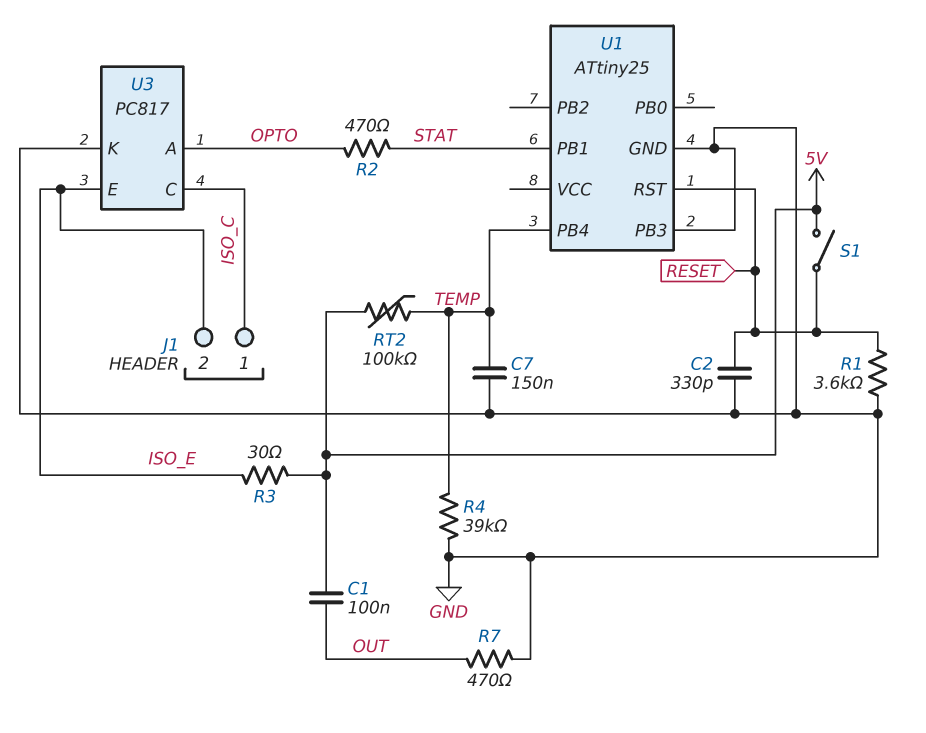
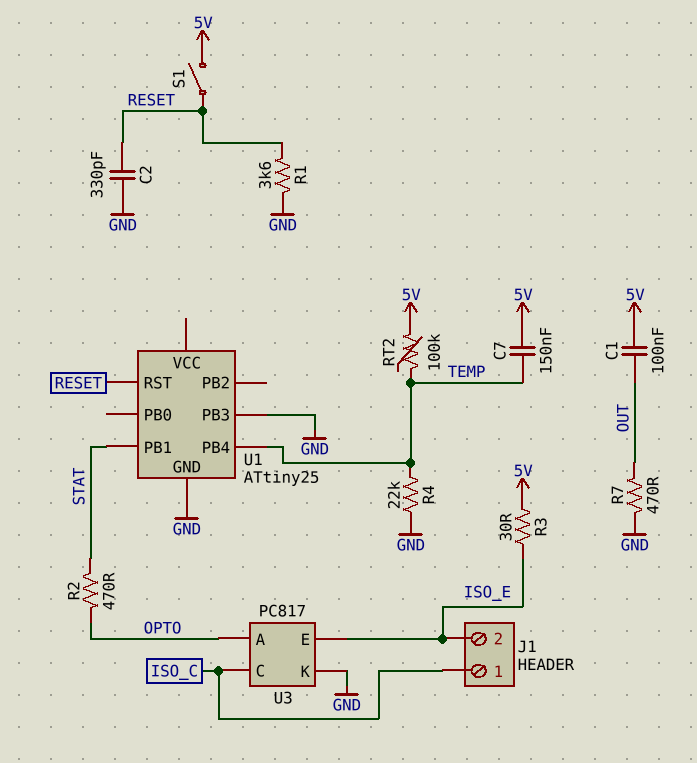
C7: 150nF (GND, TEMP) -> 150nF (5V, TEMP)
R4: 39k (GND, TEMP) -> 22k (GND, TEMP)

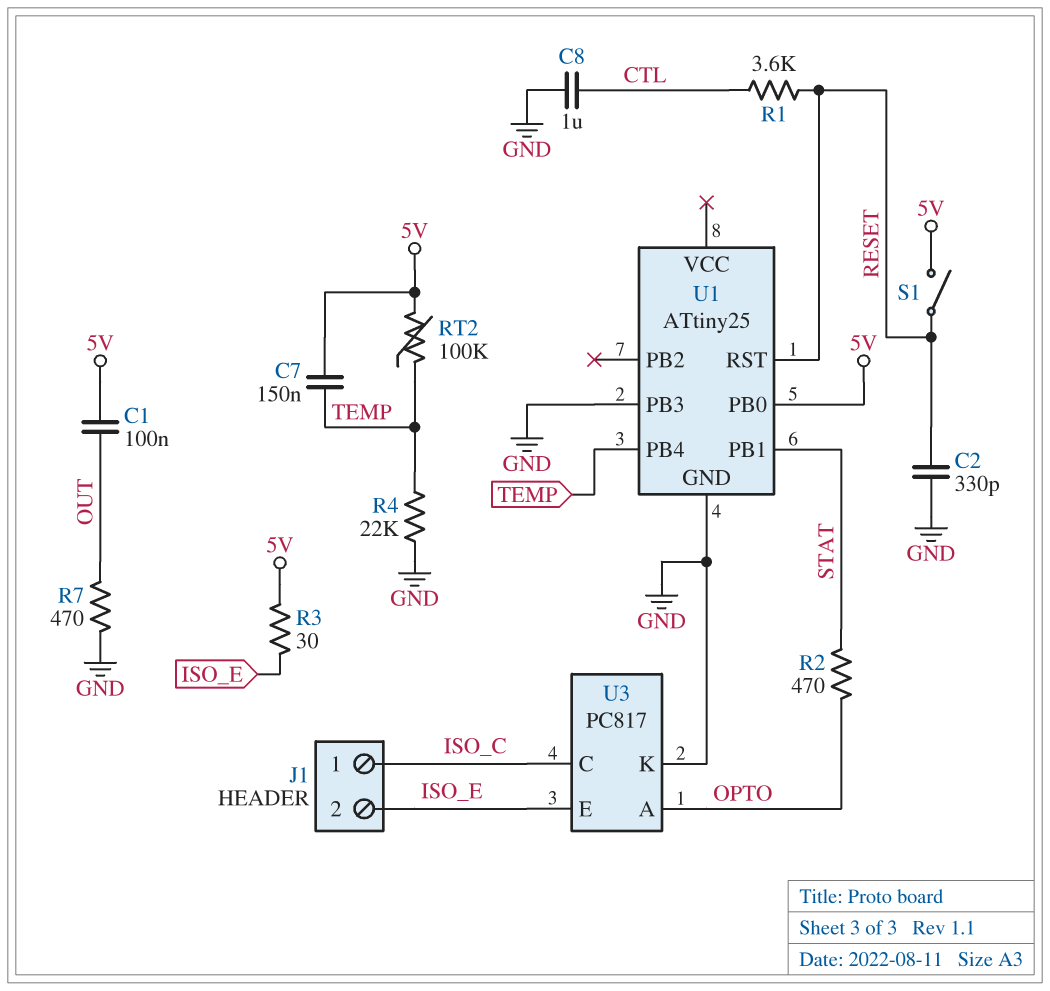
C8: none -> 1uF (CTL, GND)
R1: 3.6k (GND, RESET) -> 3.6k (CTL, RESET)
U1 pin PB0: none -> 5V

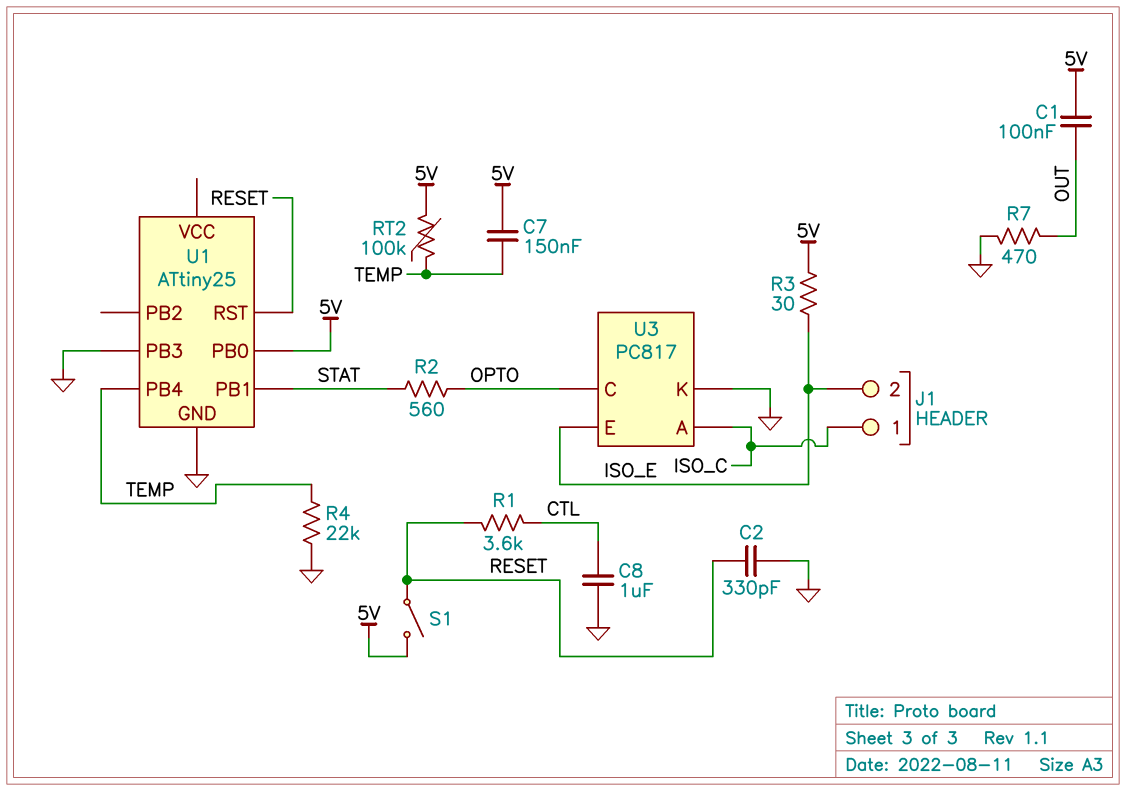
R2: 470 (OPTO, STAT) -> 560 (OPTO, STAT)
U3 pin A: OPTO -> ISO_C
U3 pin C: ISO_C -> OPTO

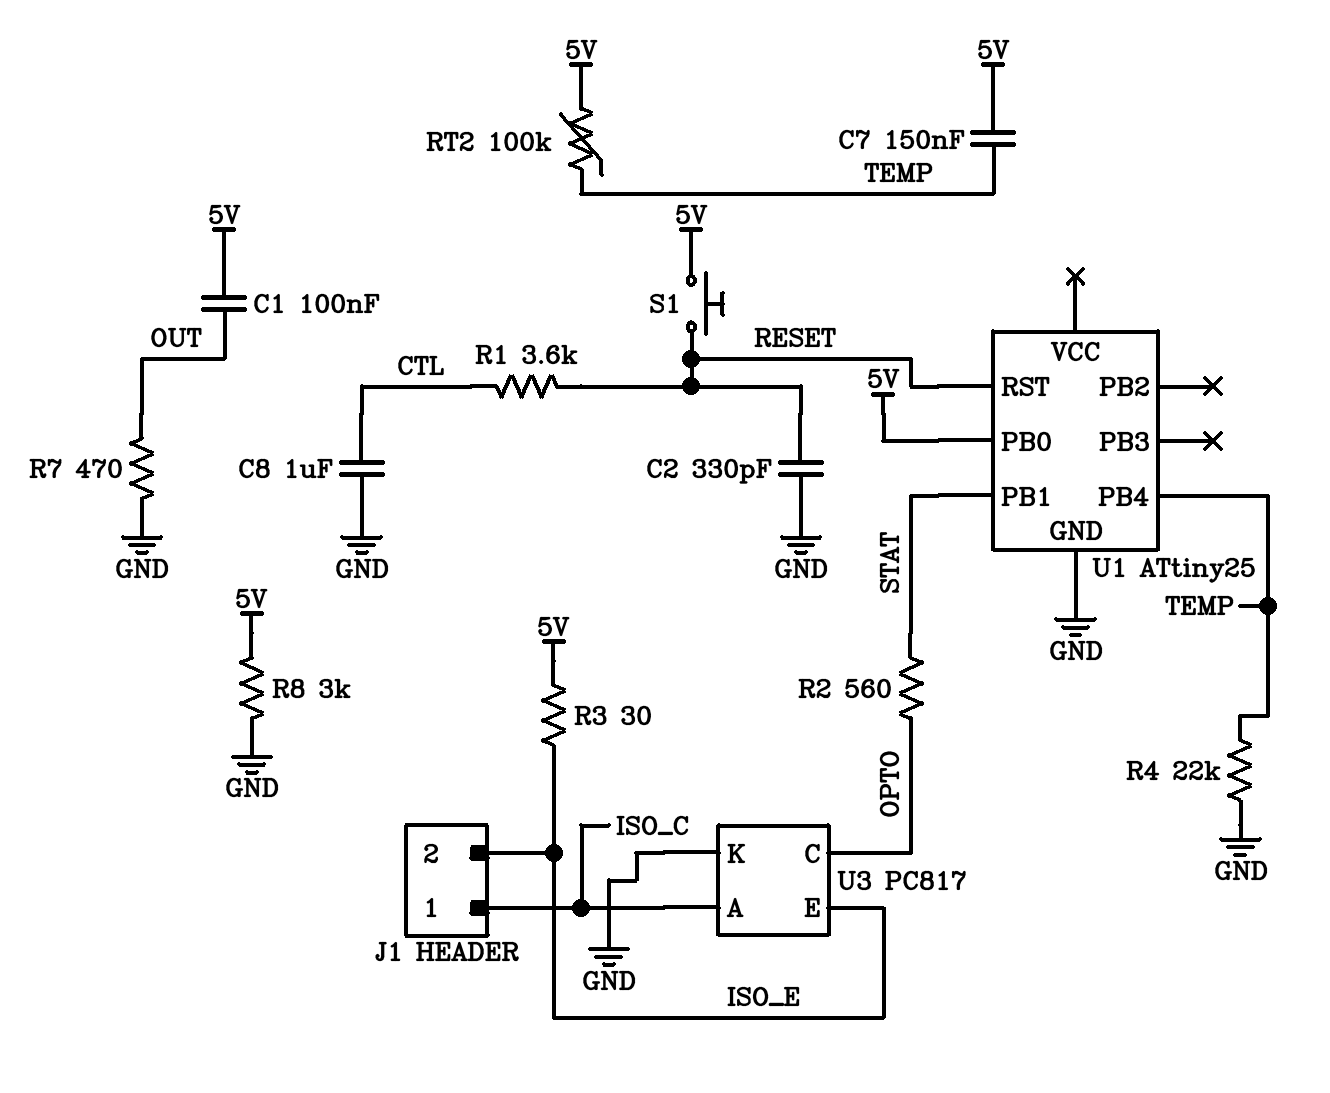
R8: none -> 3k (5V, GND)
S1: switch (5V, RESET) -> button (5V, RESET)
U1 pin PB3: GND -> none

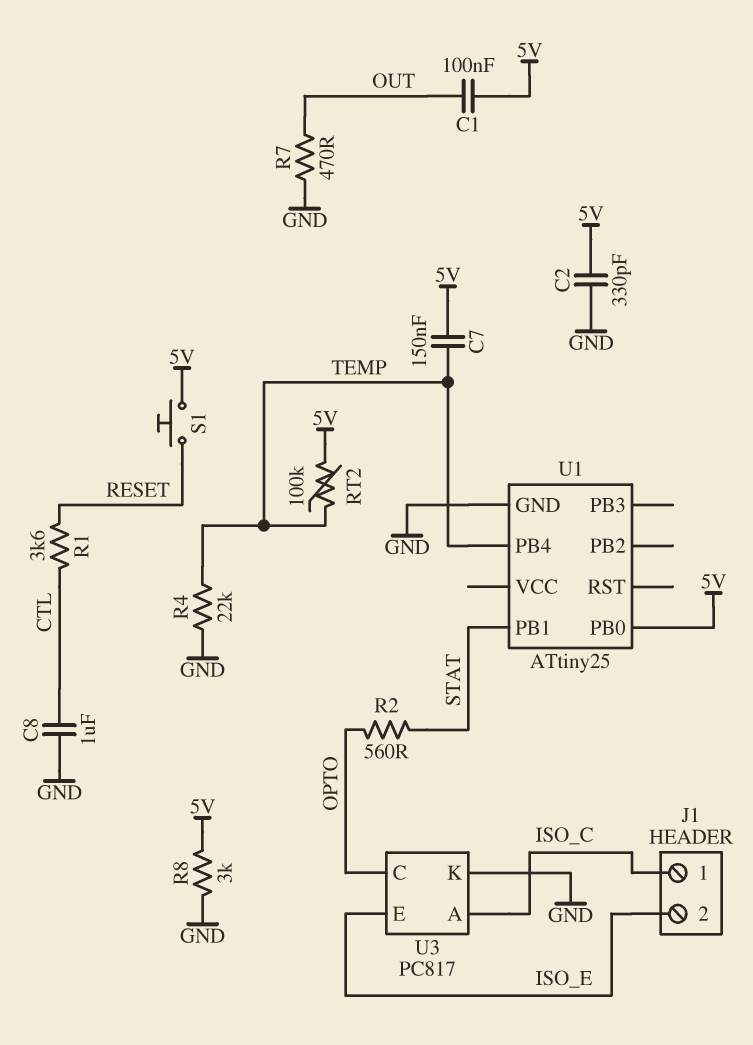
C2: 330pF (GND, RESET) -> 330pF (5V, GND)
R3: 30 (5V, ISO_E) -> none
U1 pin RST: RESET -> none

